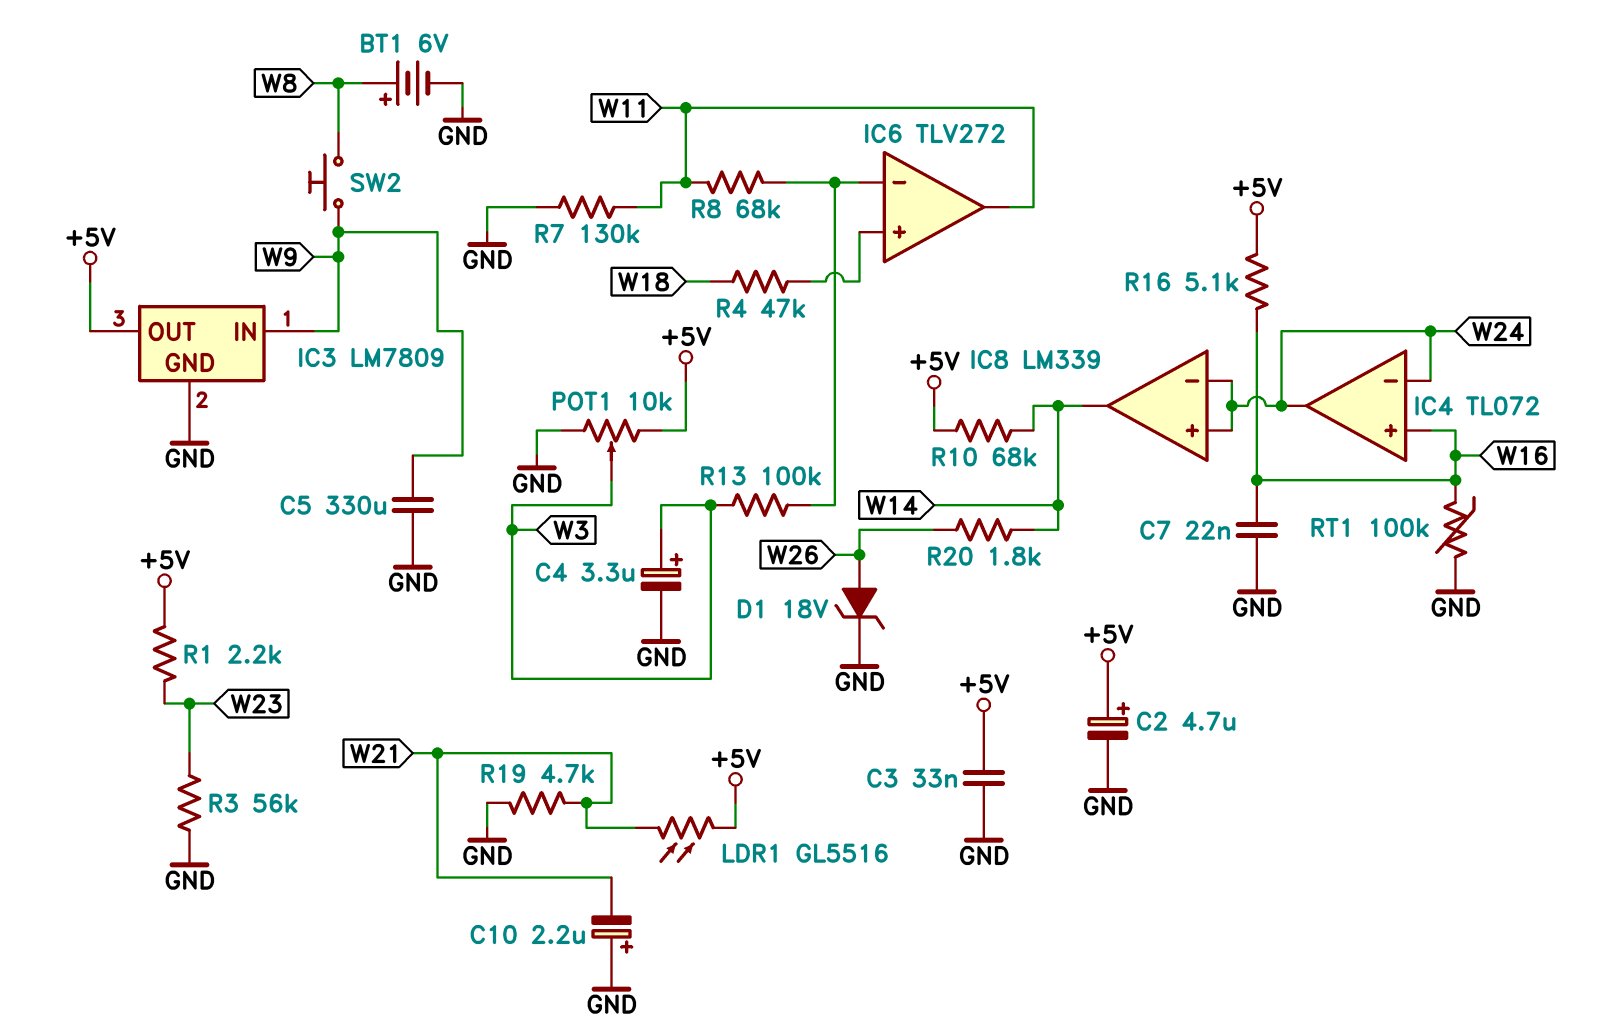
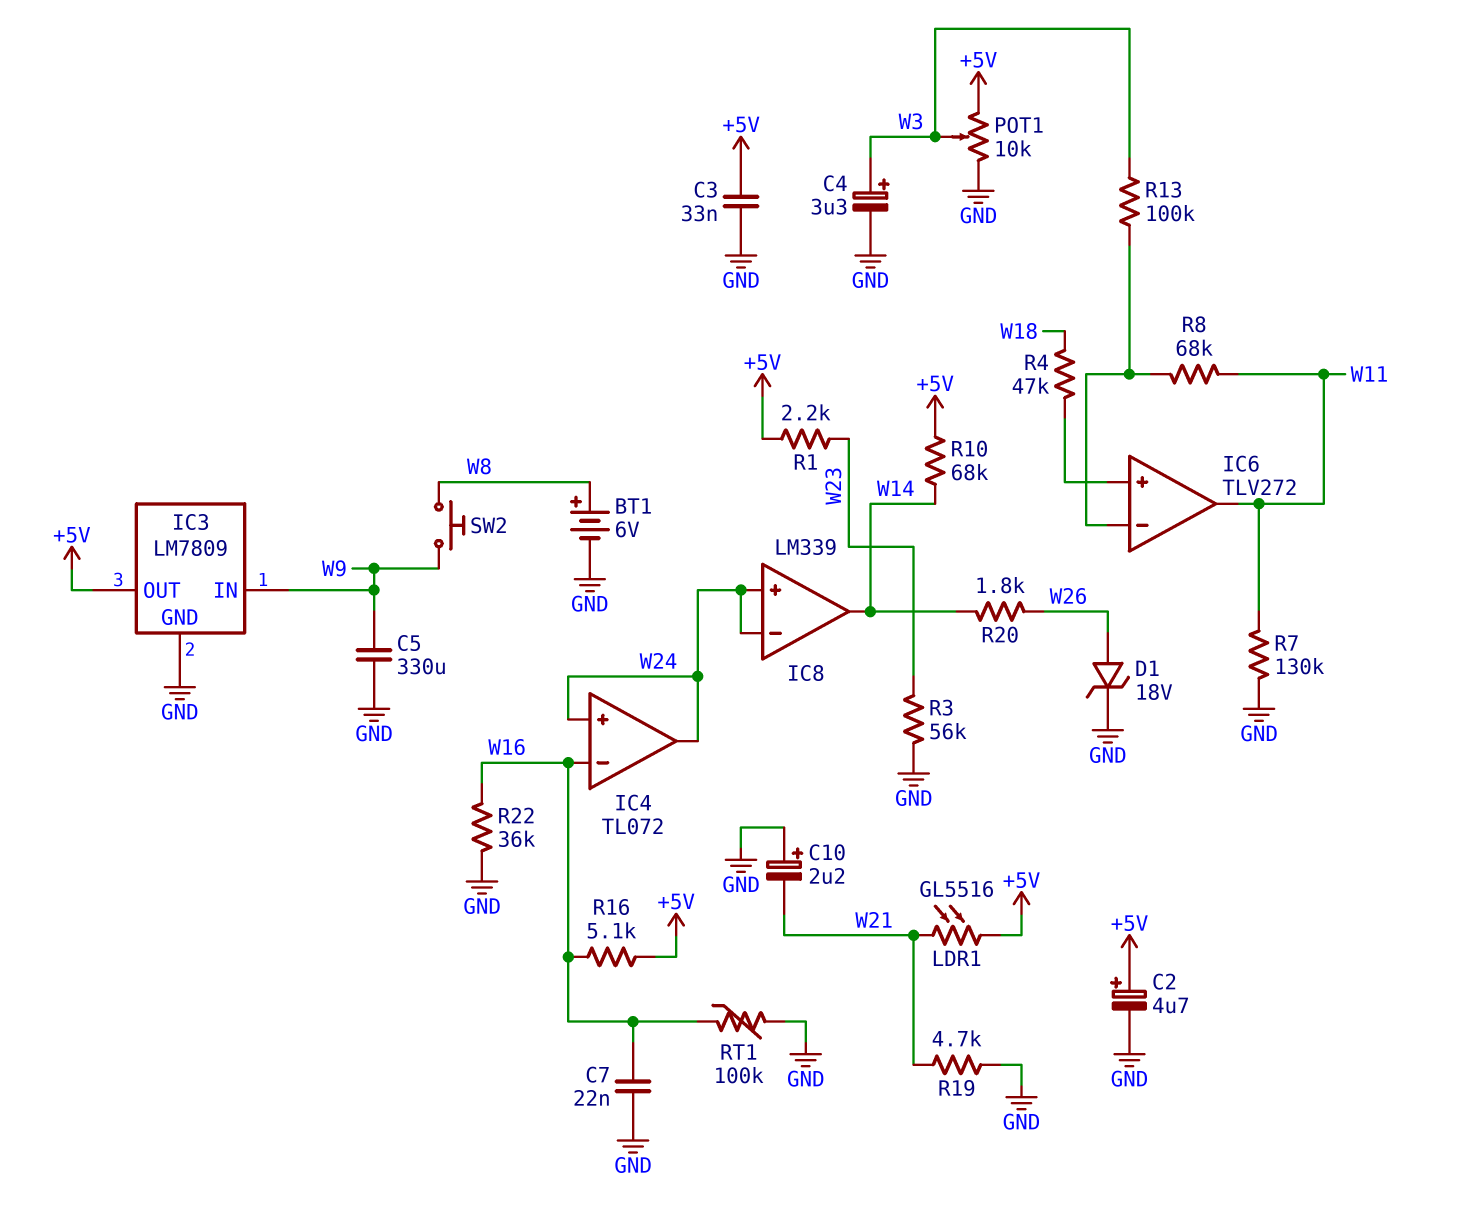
IC4 pin in+: W16 -> W24
IC4 pin in-: W24 -> W16
R22: none -> 36k (GND, W16)

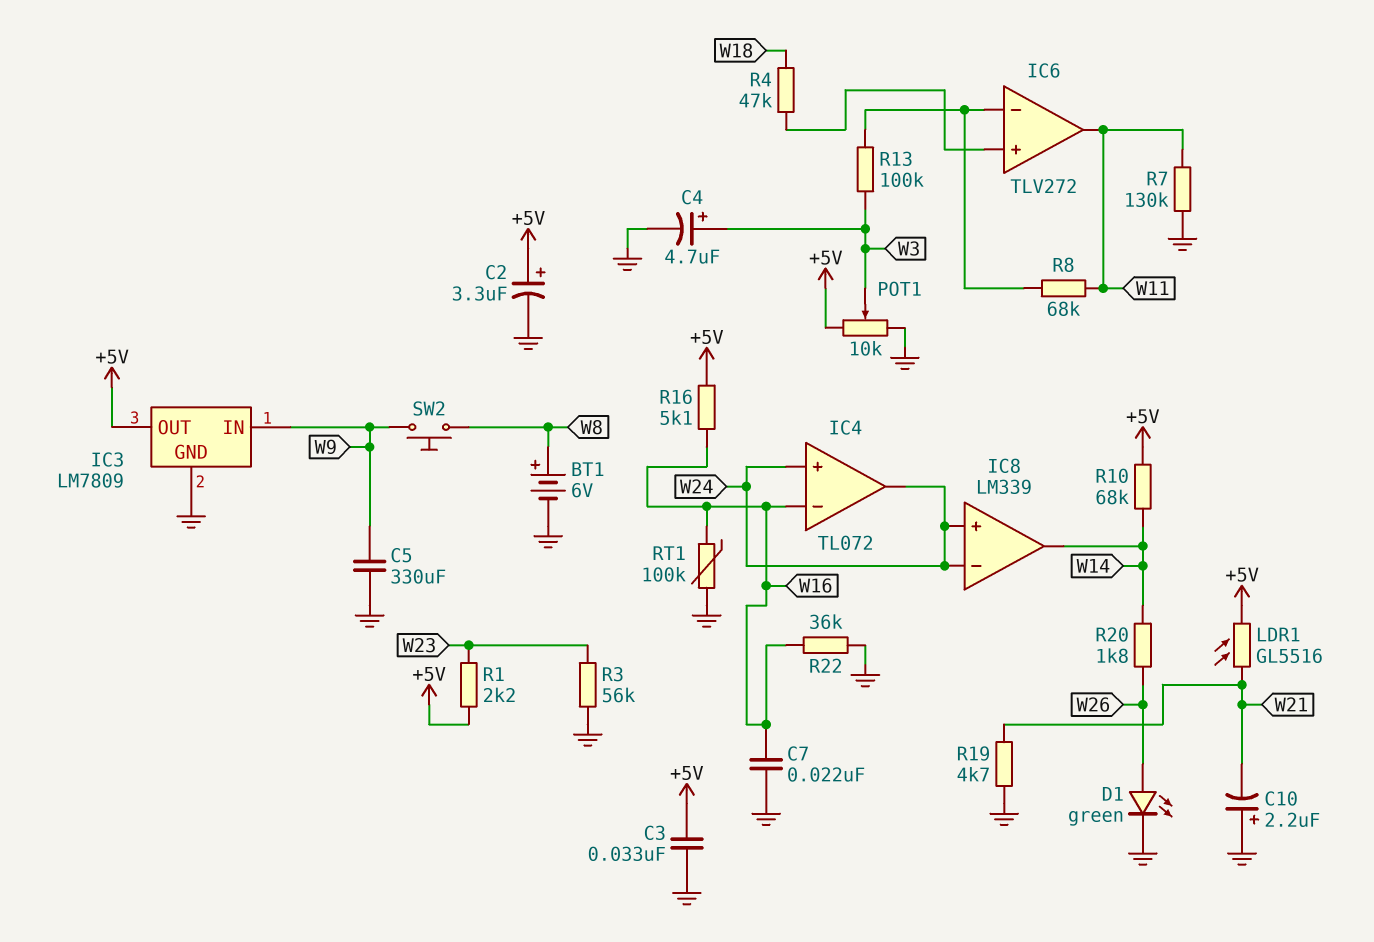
C2: 4.7uF (plus +5V, minus GND) -> 3.3uF (plus +5V, minus GND)
C4: 3.3uF (plus W3, minus GND) -> 4.7uF (plus W3, minus GND)
D1: zener 18V (A W26, K GND) -> LED green (A W26, K GND)

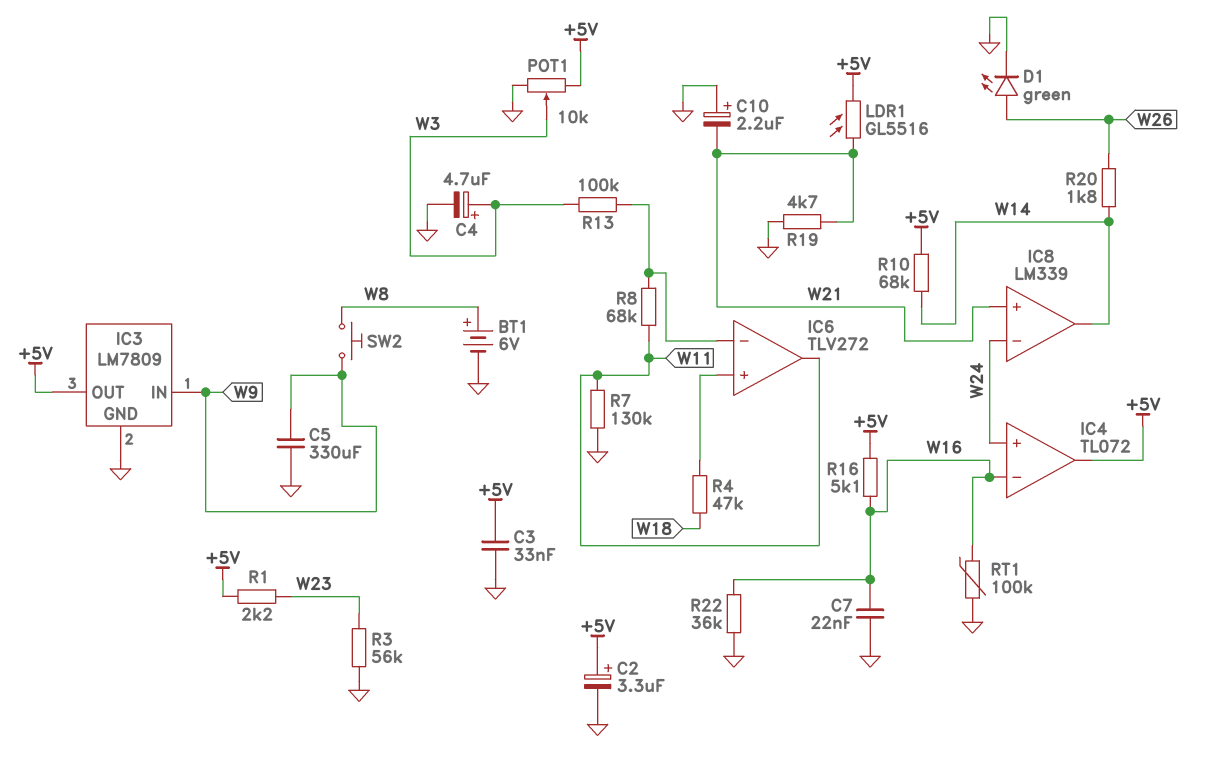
IC4 pin out: W24 -> +5V
IC8 pin in+: W24 -> W21

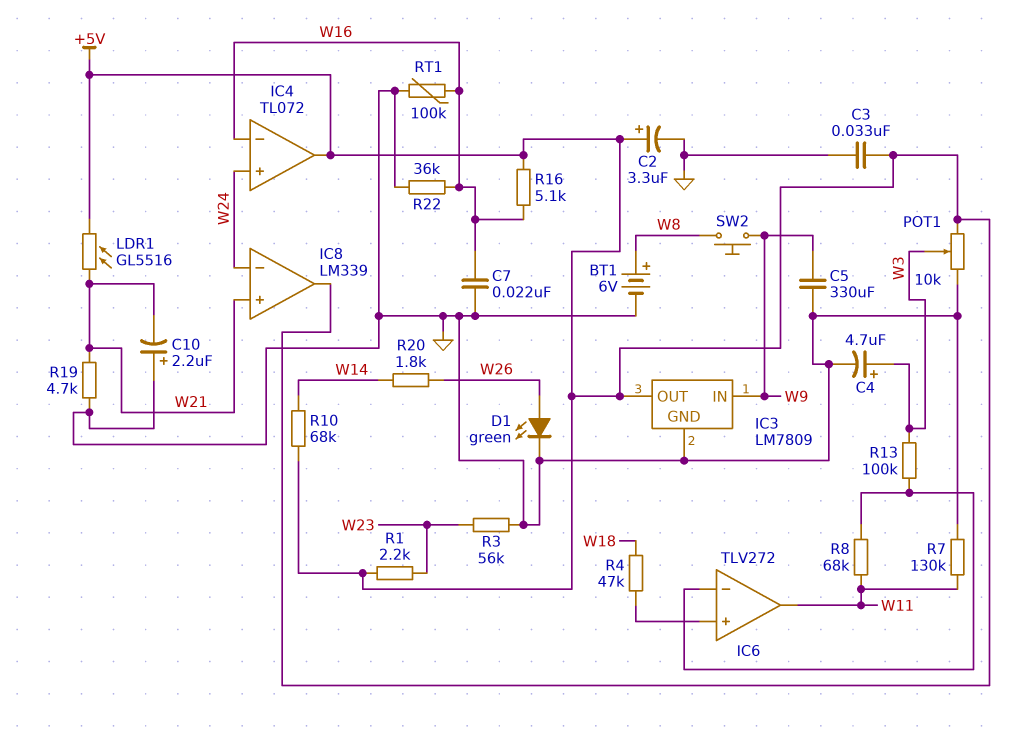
IC8 pin out: W14 -> +5V

